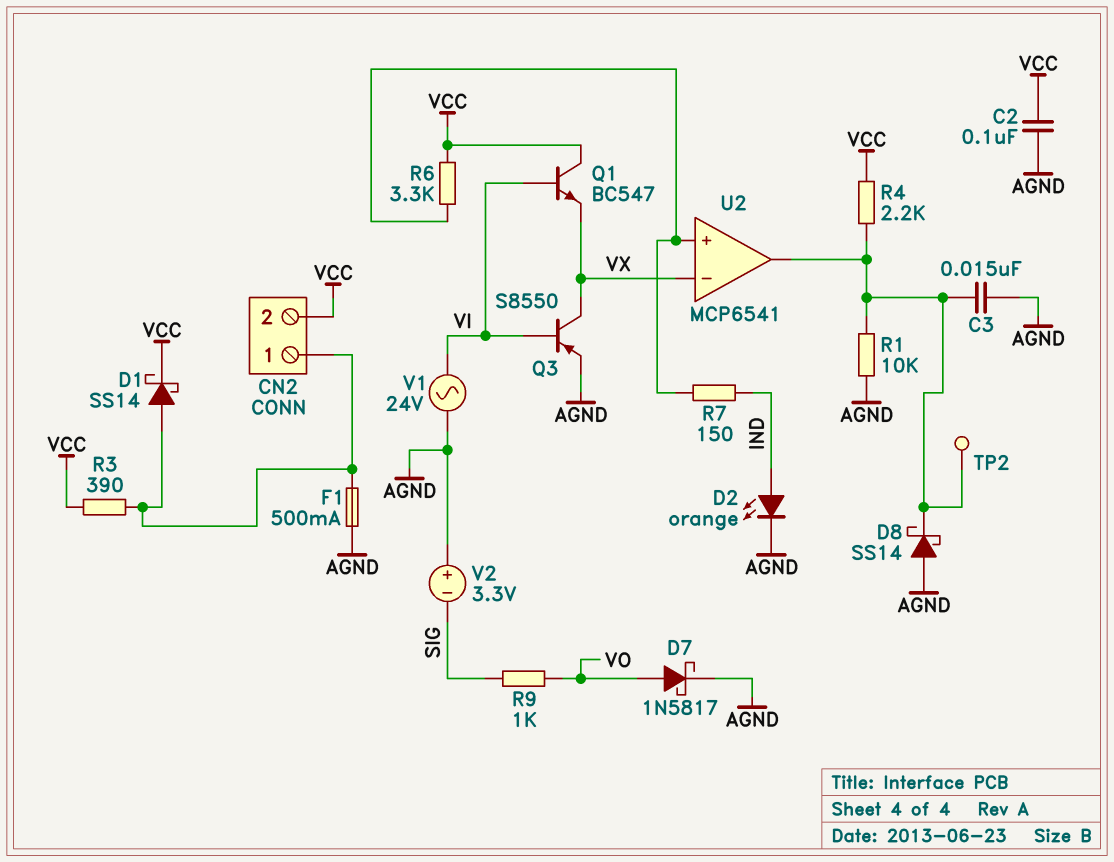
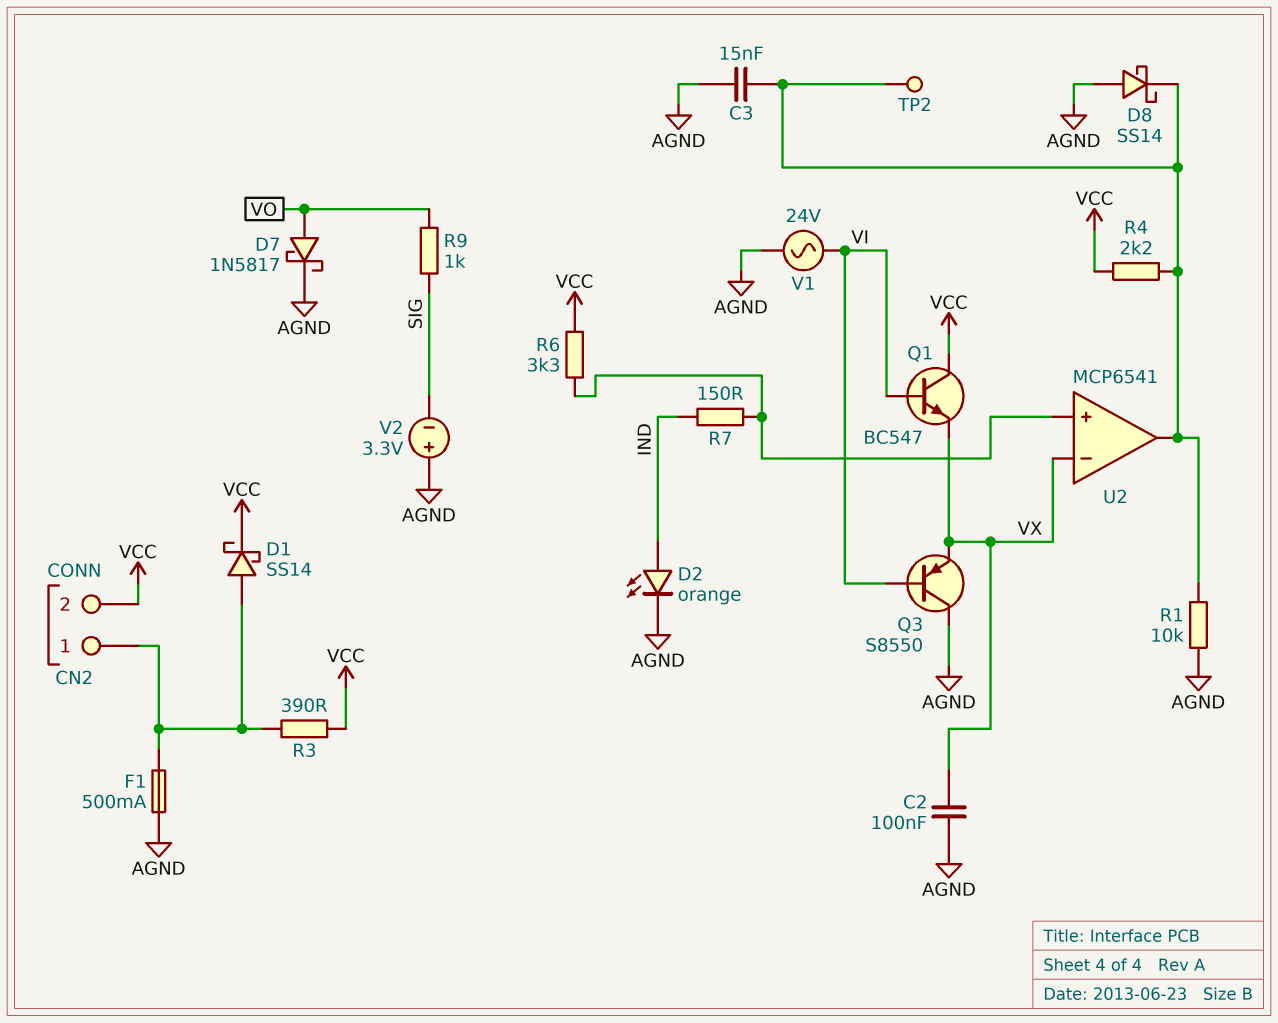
C2: 100nF (AGND, VCC) -> 100nF (AGND, VX)
Q3: PNP S8550 (B VI, C VX, E AGND) -> PNP S8550 (B VI, C AGND, E VX)

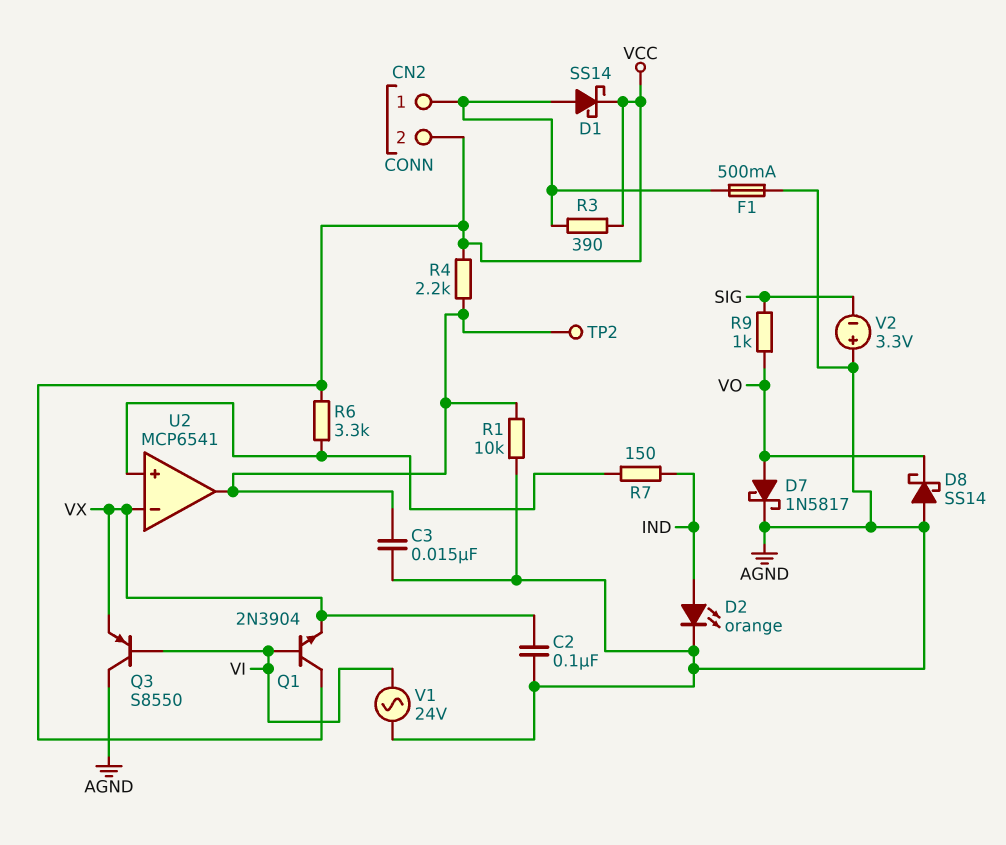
D8: schottky SS14 (A AGND, K U2/out) -> schottky SS14 (A AGND, K VO)
Q1: NPN BC547 (B VI, C VCC, E VX) -> NPN 2N3904 (B VI, C VCC, E VX)

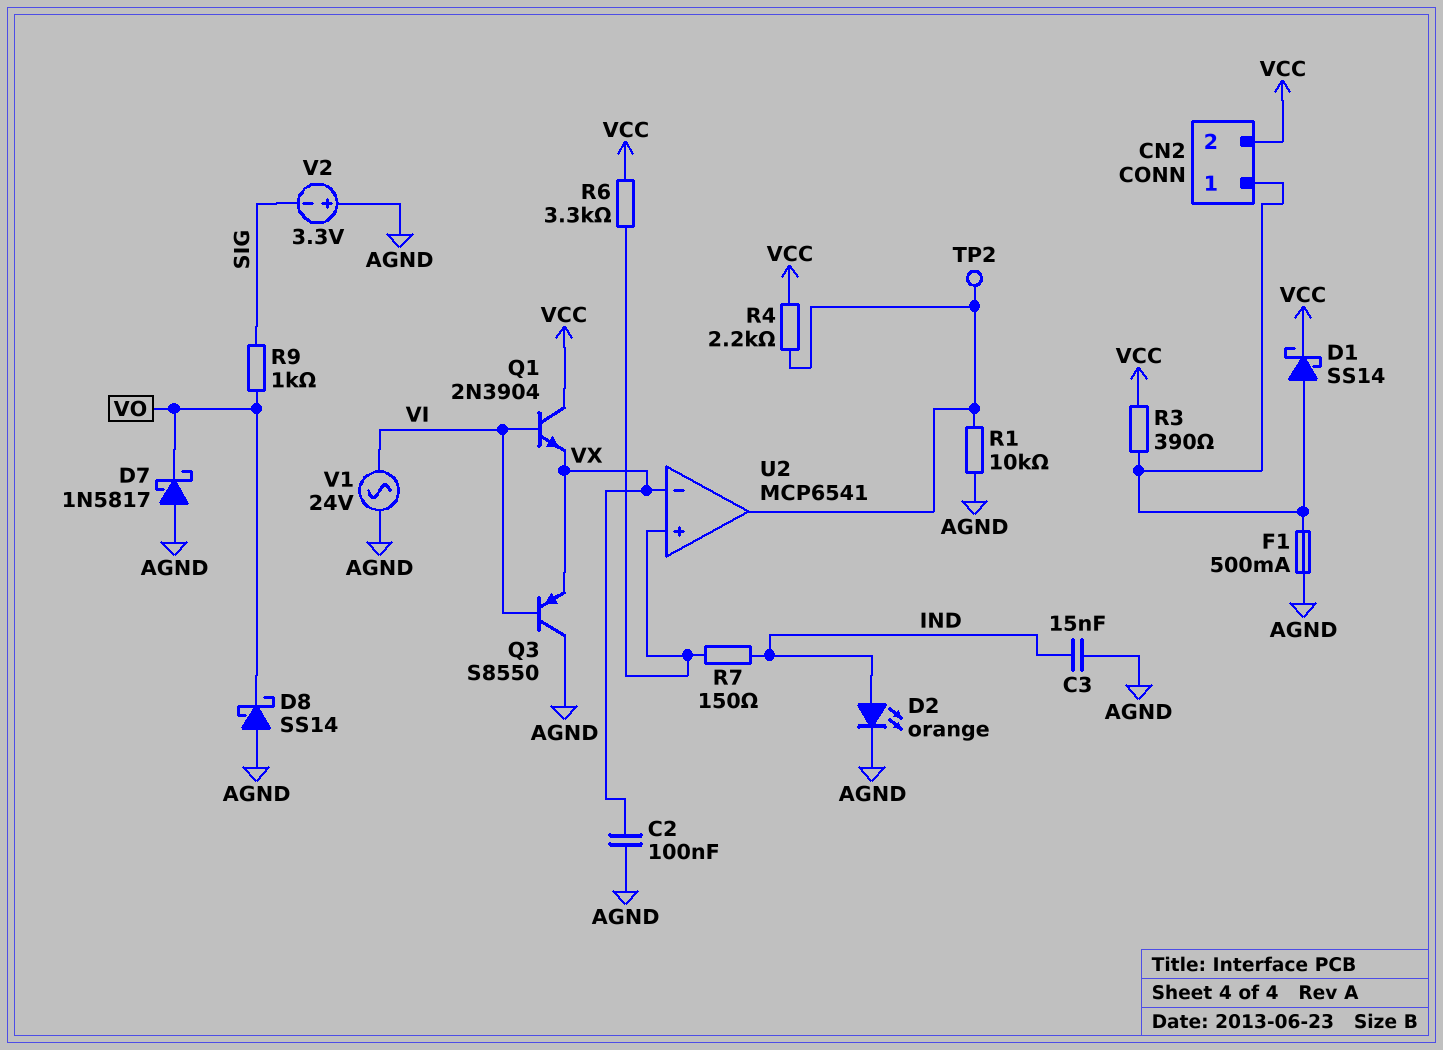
C3: 15nF (AGND, U2/out) -> 15nF (AGND, IND)
D7: schottky 1N5817 (A VO, K AGND) -> schottky 1N5817 (A AGND, K VO)

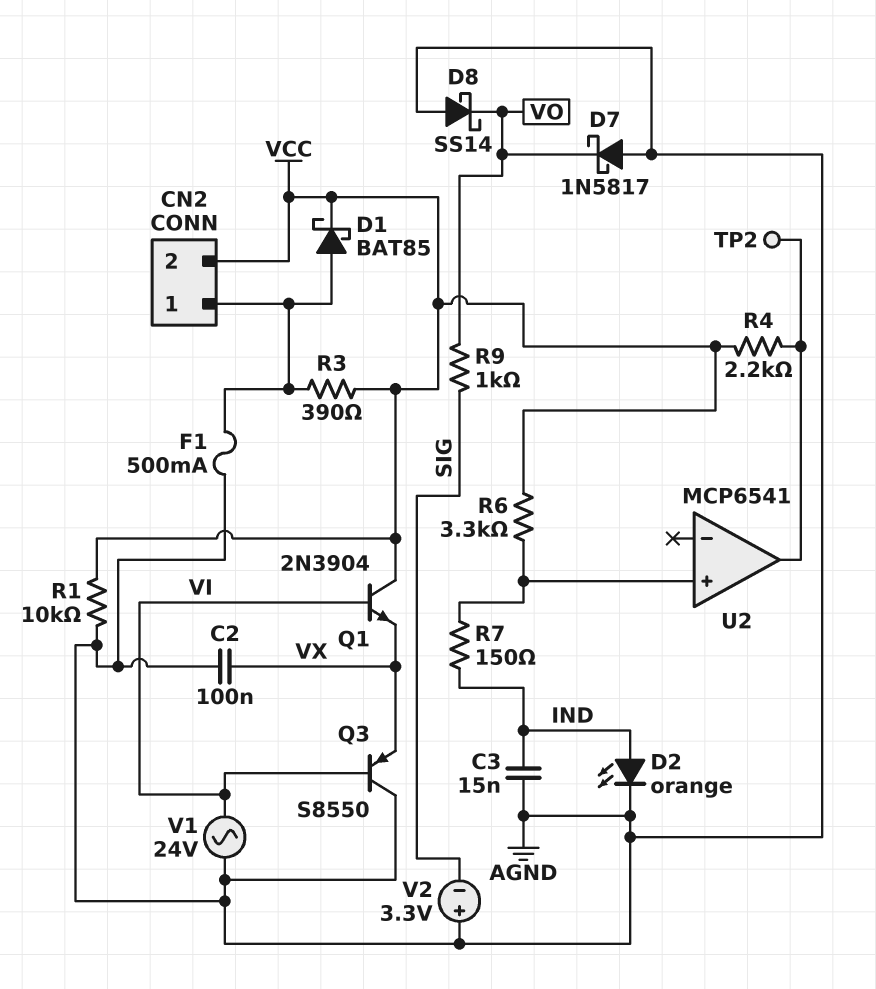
D1: schottky SS14 (A CN2/1, K VCC) -> schottky BAT85 (A CN2/1, K VCC)
R1: 10k (AGND, U2/out) -> 10k (AGND, VCC)
U2 pin in-: VX -> none

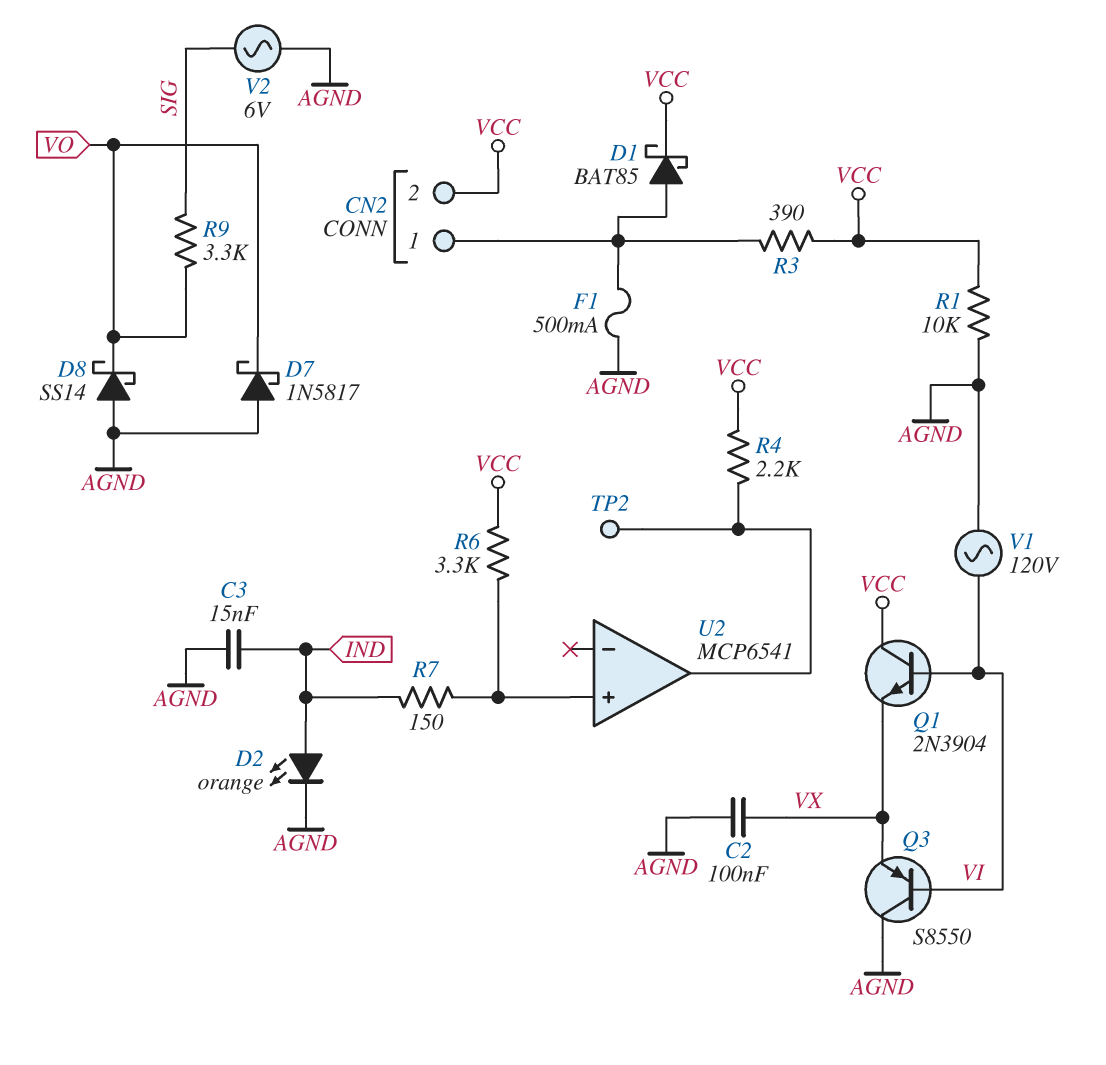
R9: 1k (SIG, VO) -> 3.3k (SIG, VO)
V1: AC 24V (AGND, VI) -> AC 120V (AGND, VI)
V2: 3.3V (plus AGND, minus SIG) -> AC 6V (AGND, SIG)

